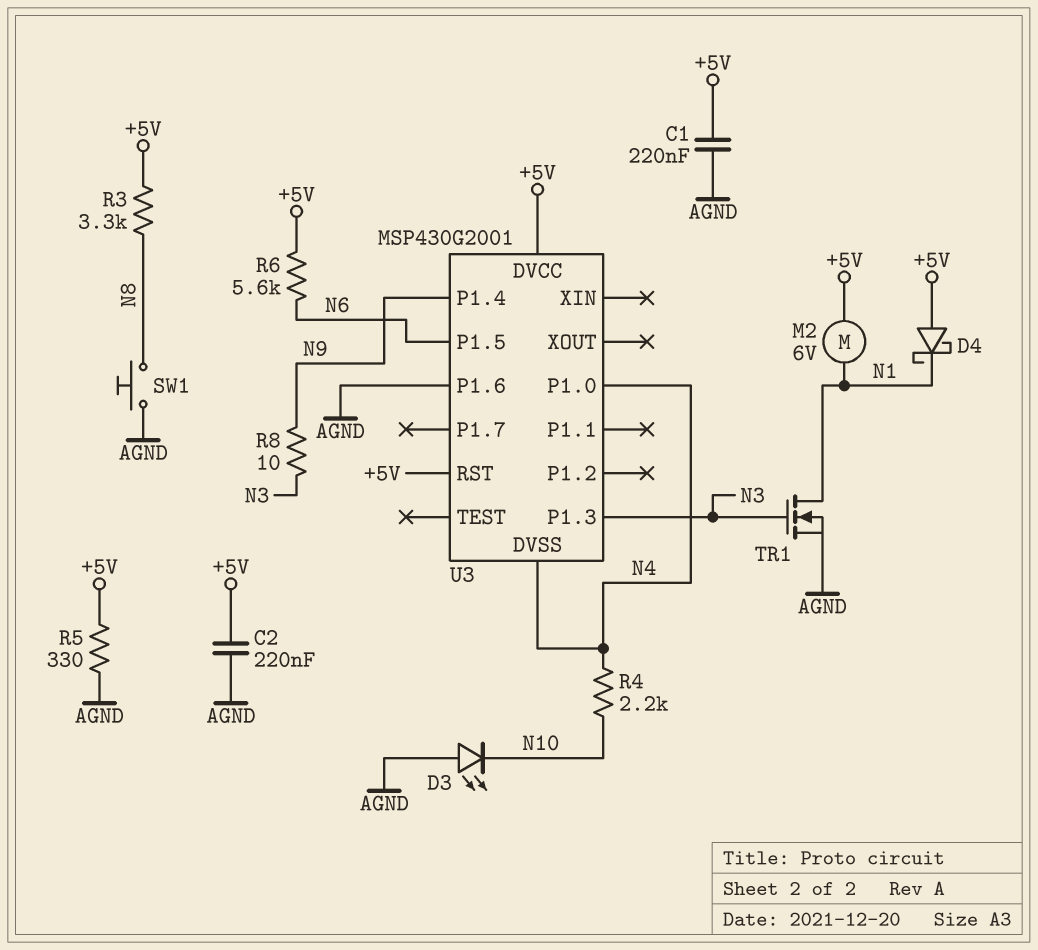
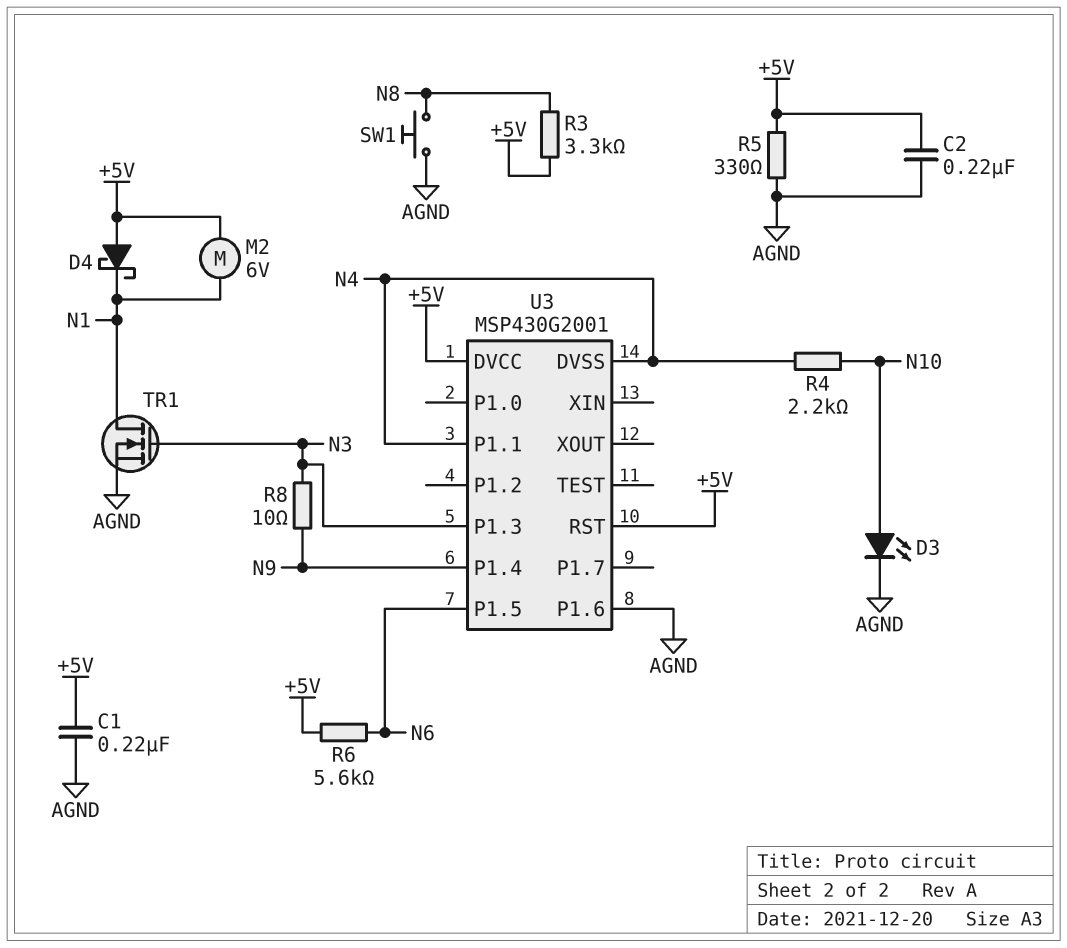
D3: LED (A AGND, K N10) -> LED (A N10, K AGND)
U3 pin P1.0: N4 -> none
U3 pin P1.1: none -> N4

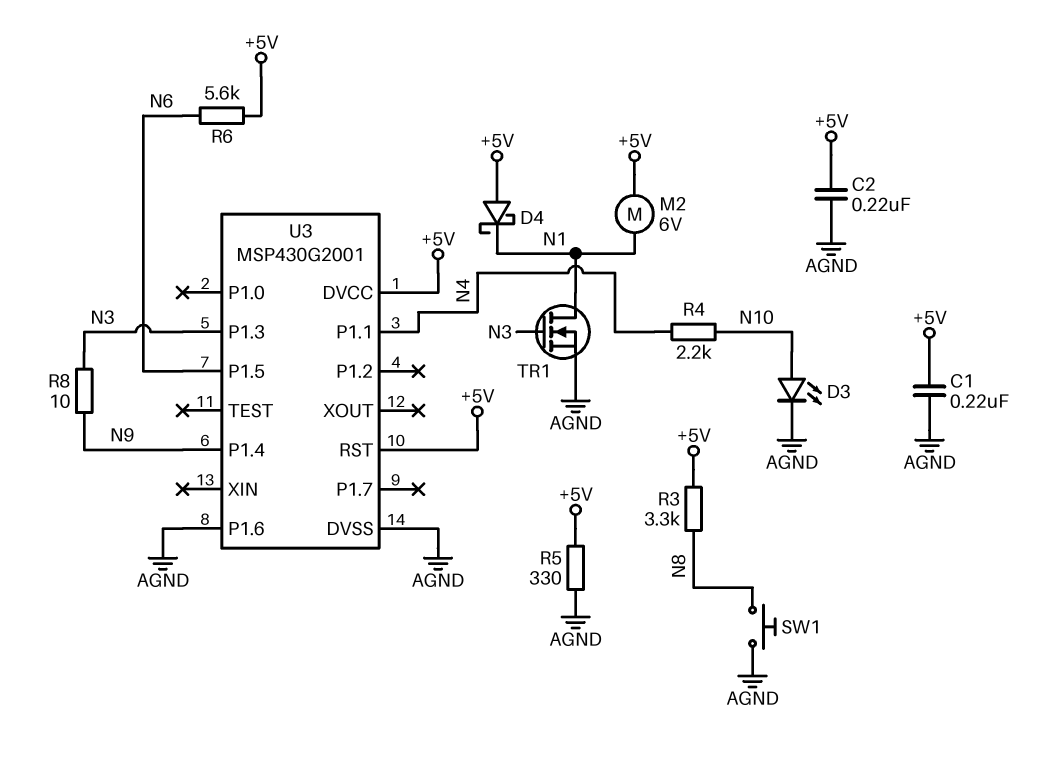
U3 pin DVSS: N4 -> AGND

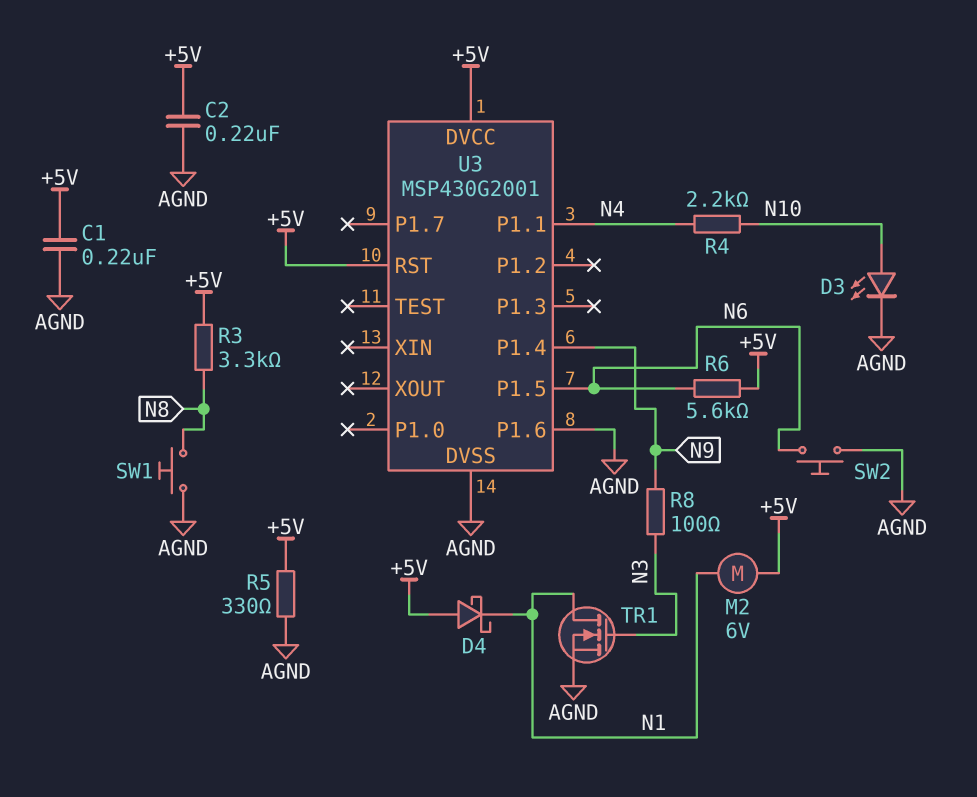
R8: 10 (N3, N9) -> 100 (N3, N9)
SW2: none -> button (AGND, N6)
U3 pin P1.3: N3 -> none

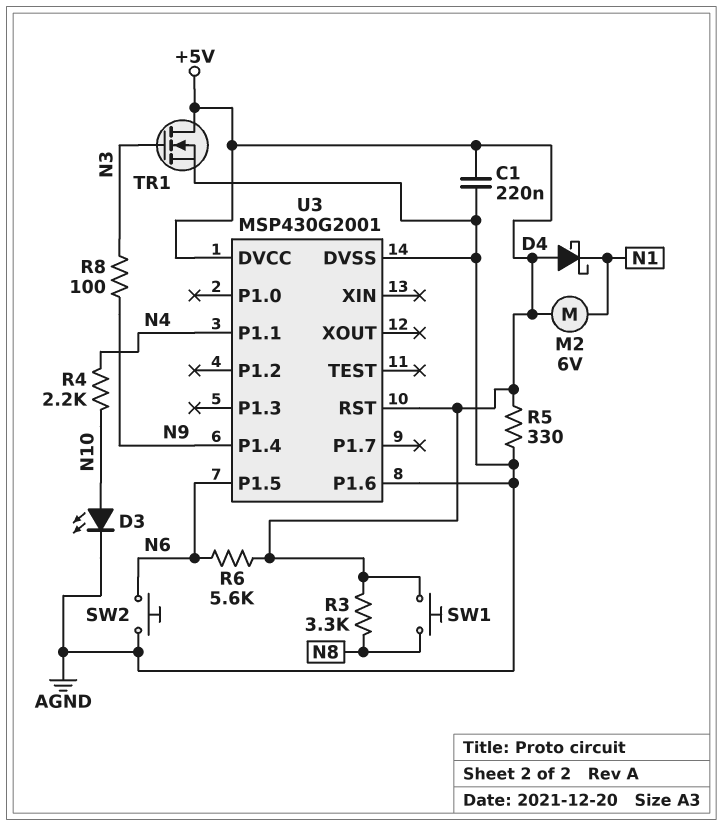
C2: 220nF (+5V, AGND) -> none
SW1: button (AGND, N8) -> button (+5V, N8)
TR1: NMOS (G N3, D N1, S AGND) -> NMOS (G N3, D +5V, S AGND)

